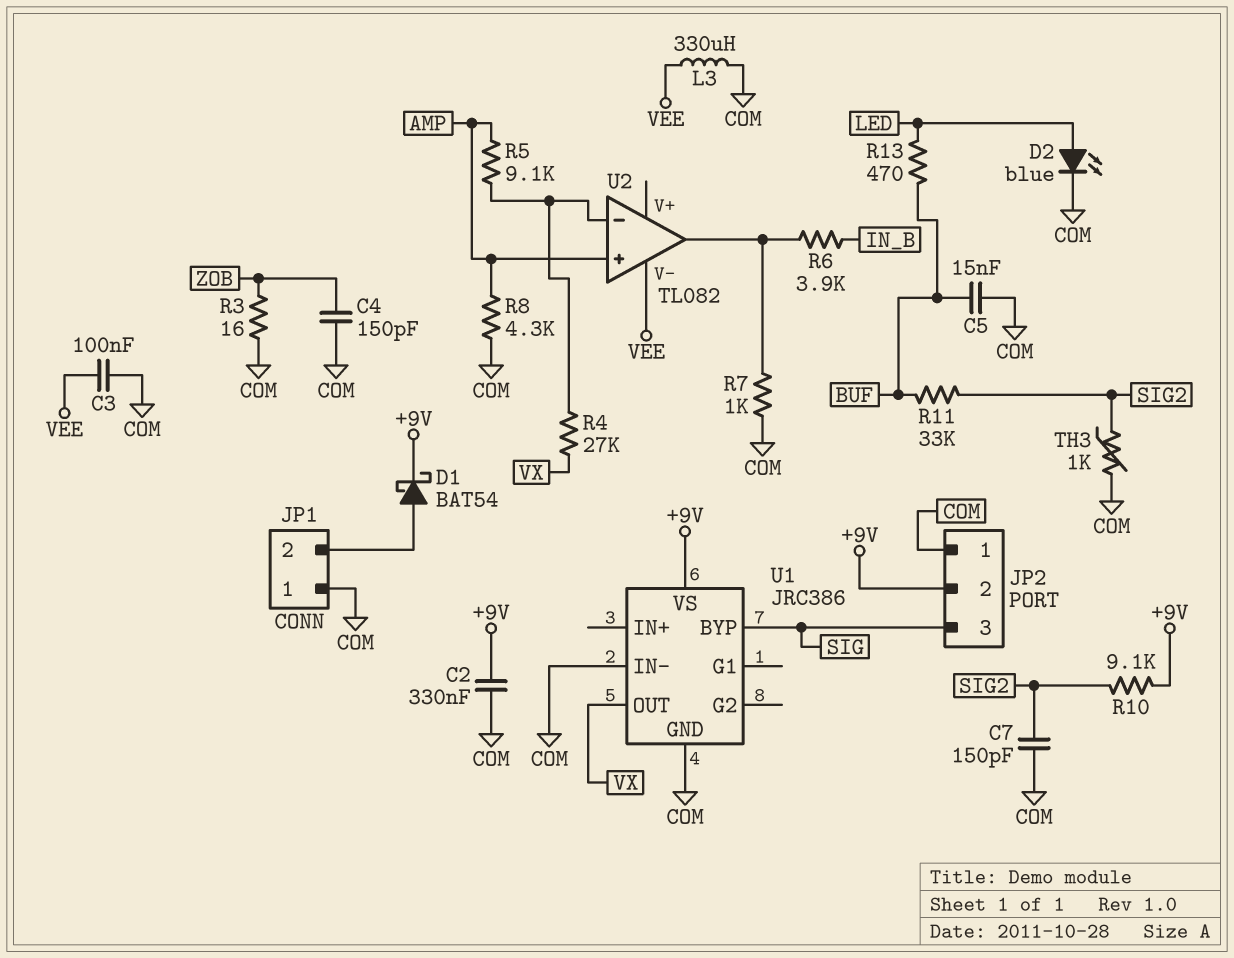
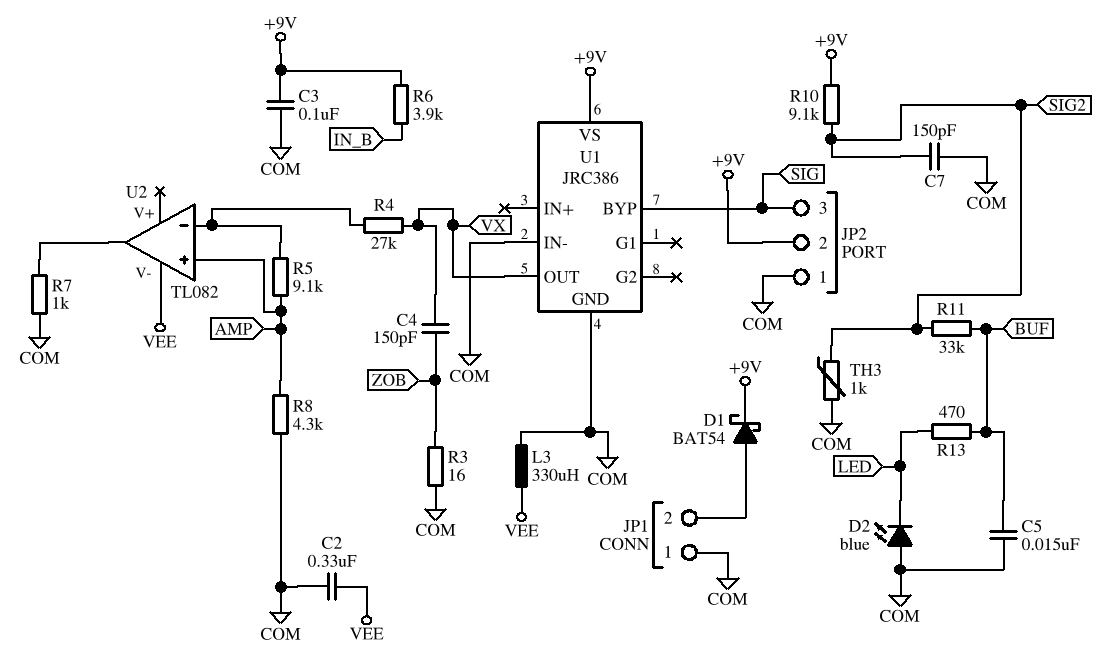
C2: 330nF (+9V, COM) -> 330nF (COM, VEE)
C3: 100nF (COM, VEE) -> 100nF (+9V, COM)
C4: 150pF (COM, ZOB) -> 150pF (VX, ZOB)
D2: LED blue (A LED, K COM) -> LED blue (A COM, K LED)
R6: 3.9k (IN_B, U2/out) -> 3.9k (+9V, IN_B)

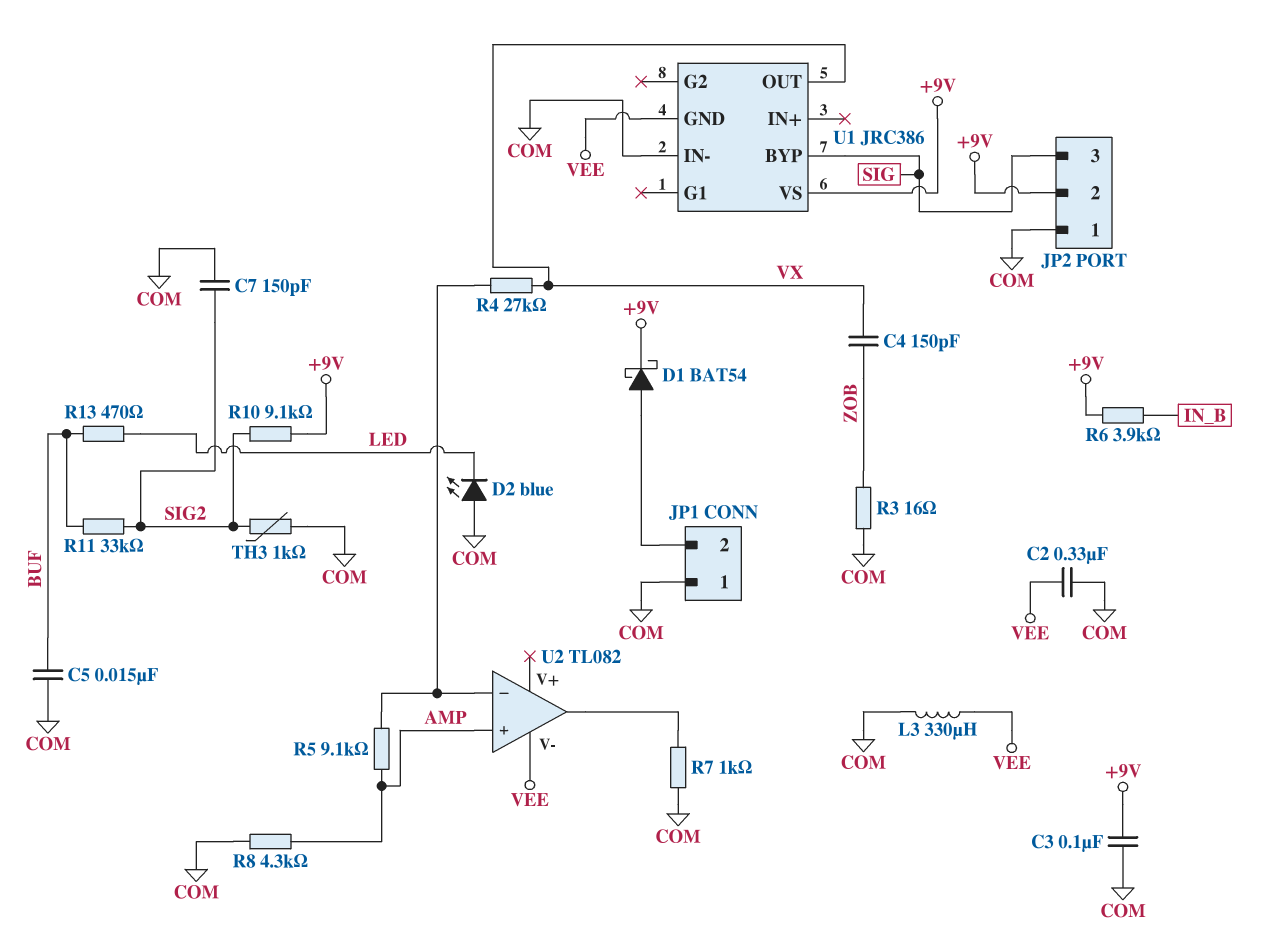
U1 pin GND: COM -> VEE

